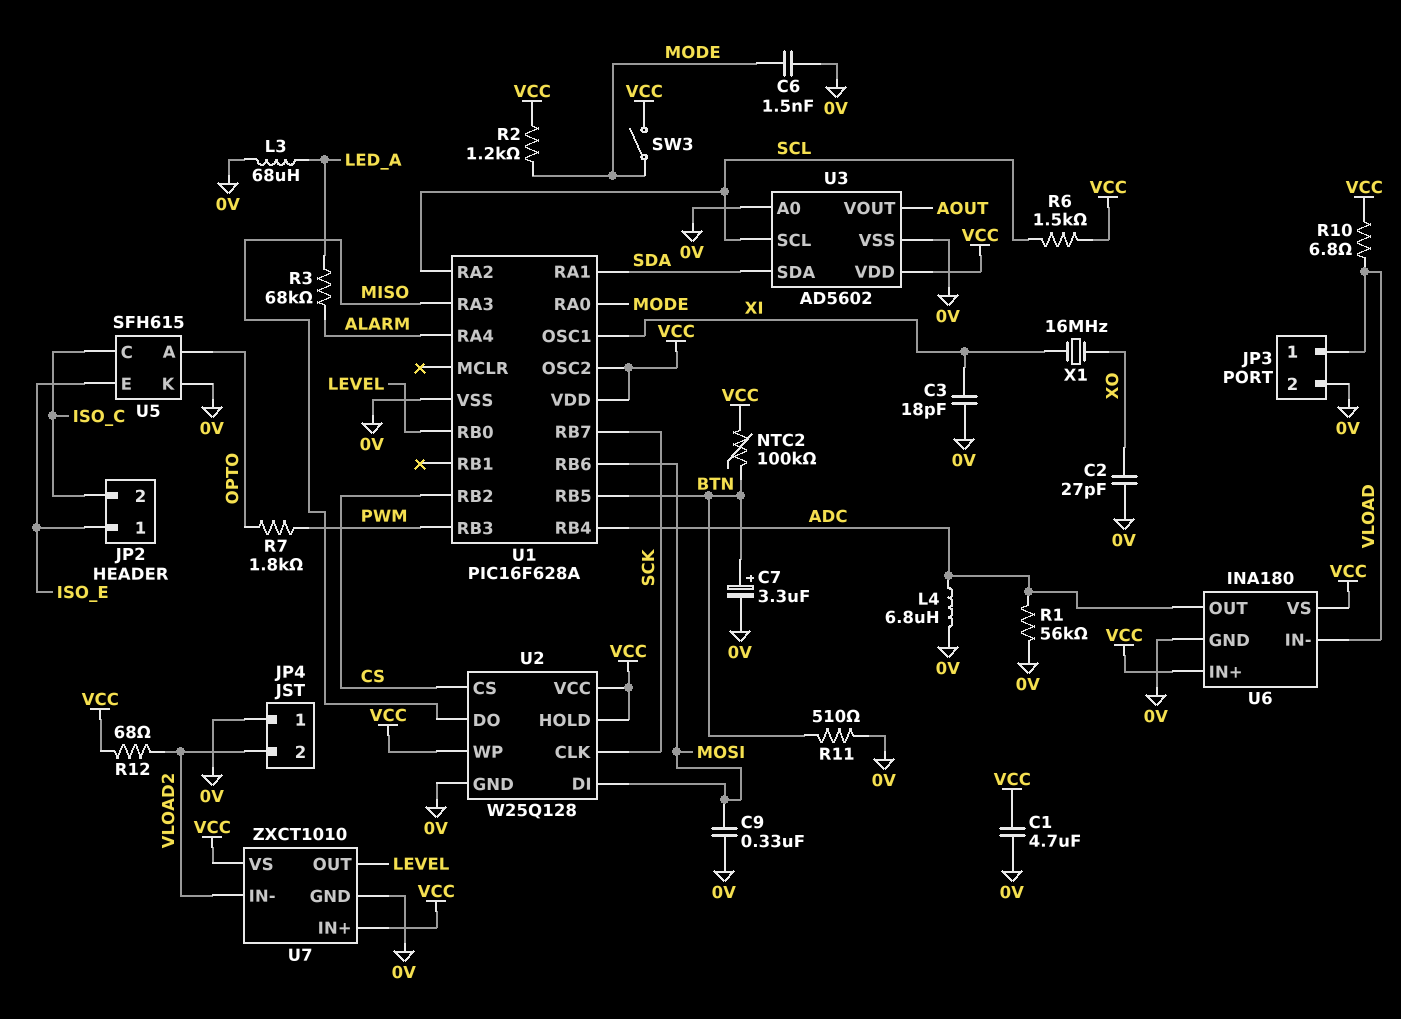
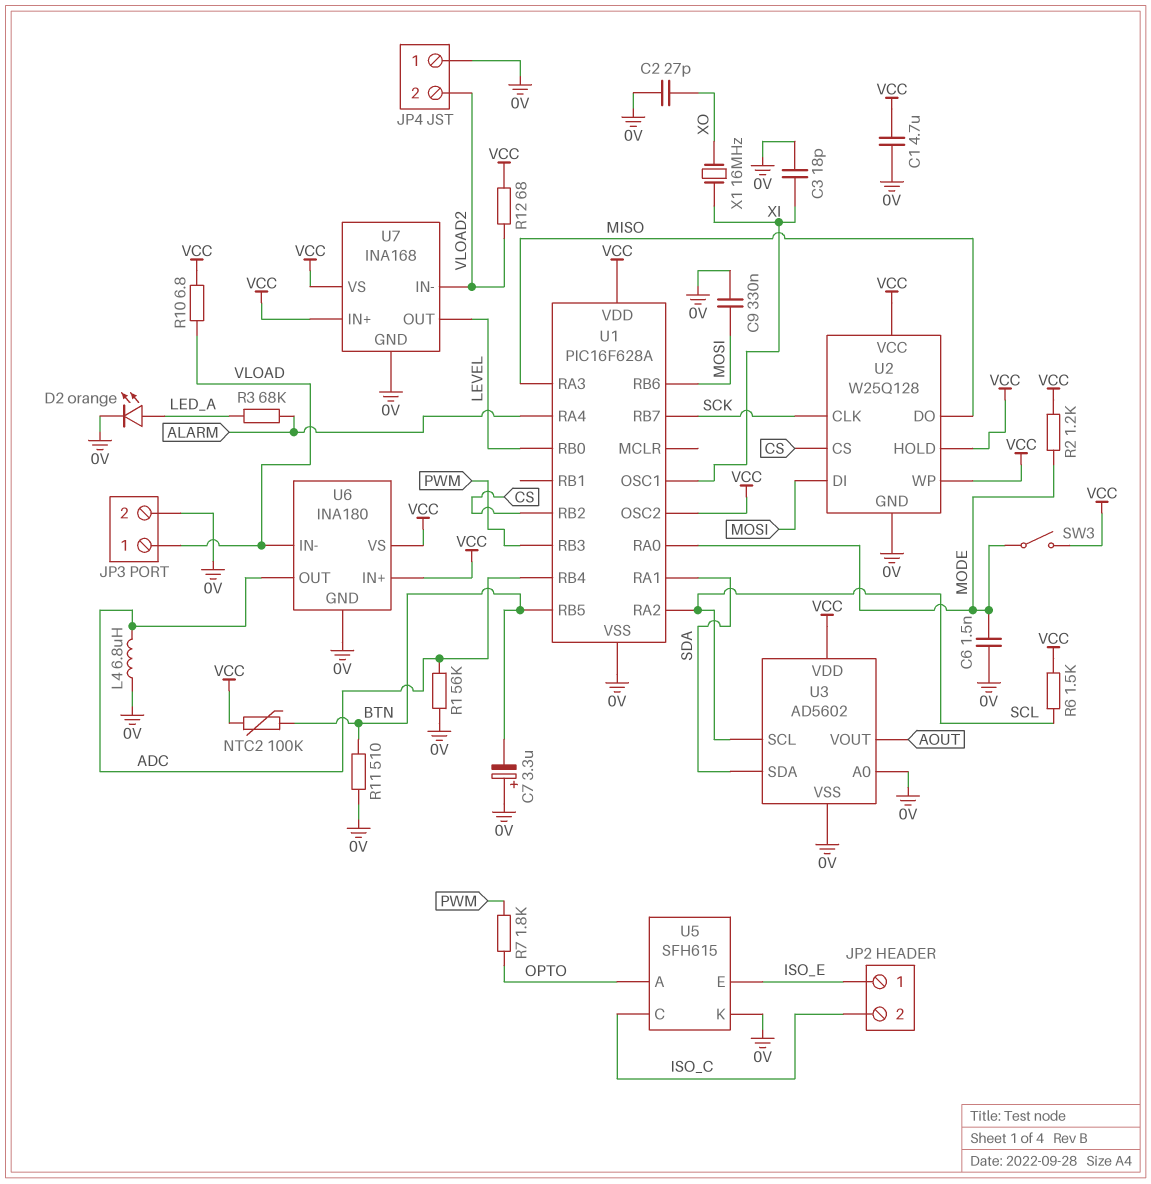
C7: 3.3uF (plus BTN, minus 0V) -> 3.3uF (plus 0V, minus BTN)
D2: none -> LED orange (A LED_A, K 0V)
L3: 68uH (0V, LED_A) -> none
U7: ZXCT1010 -> INA168

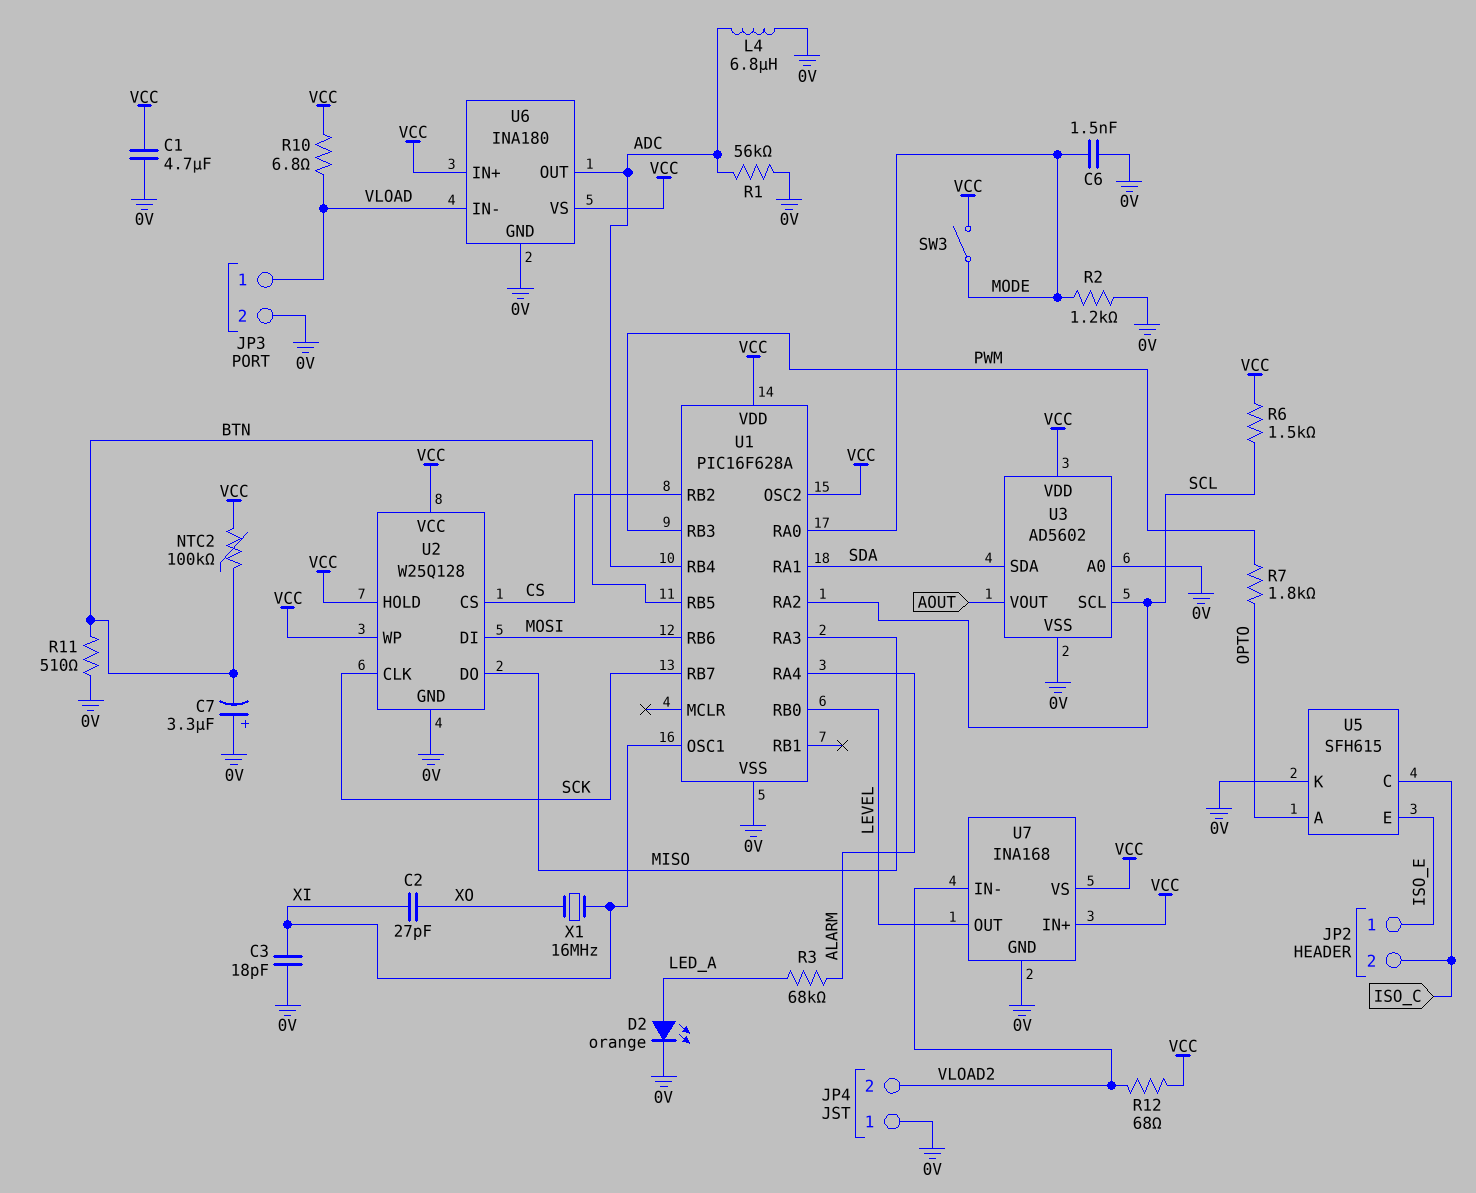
C2: 27pF (0V, XO) -> 27pF (XI, XO)
C9: 330nF (0V, MOSI) -> none
R2: 1.2k (MODE, VCC) -> 1.2k (0V, MODE)

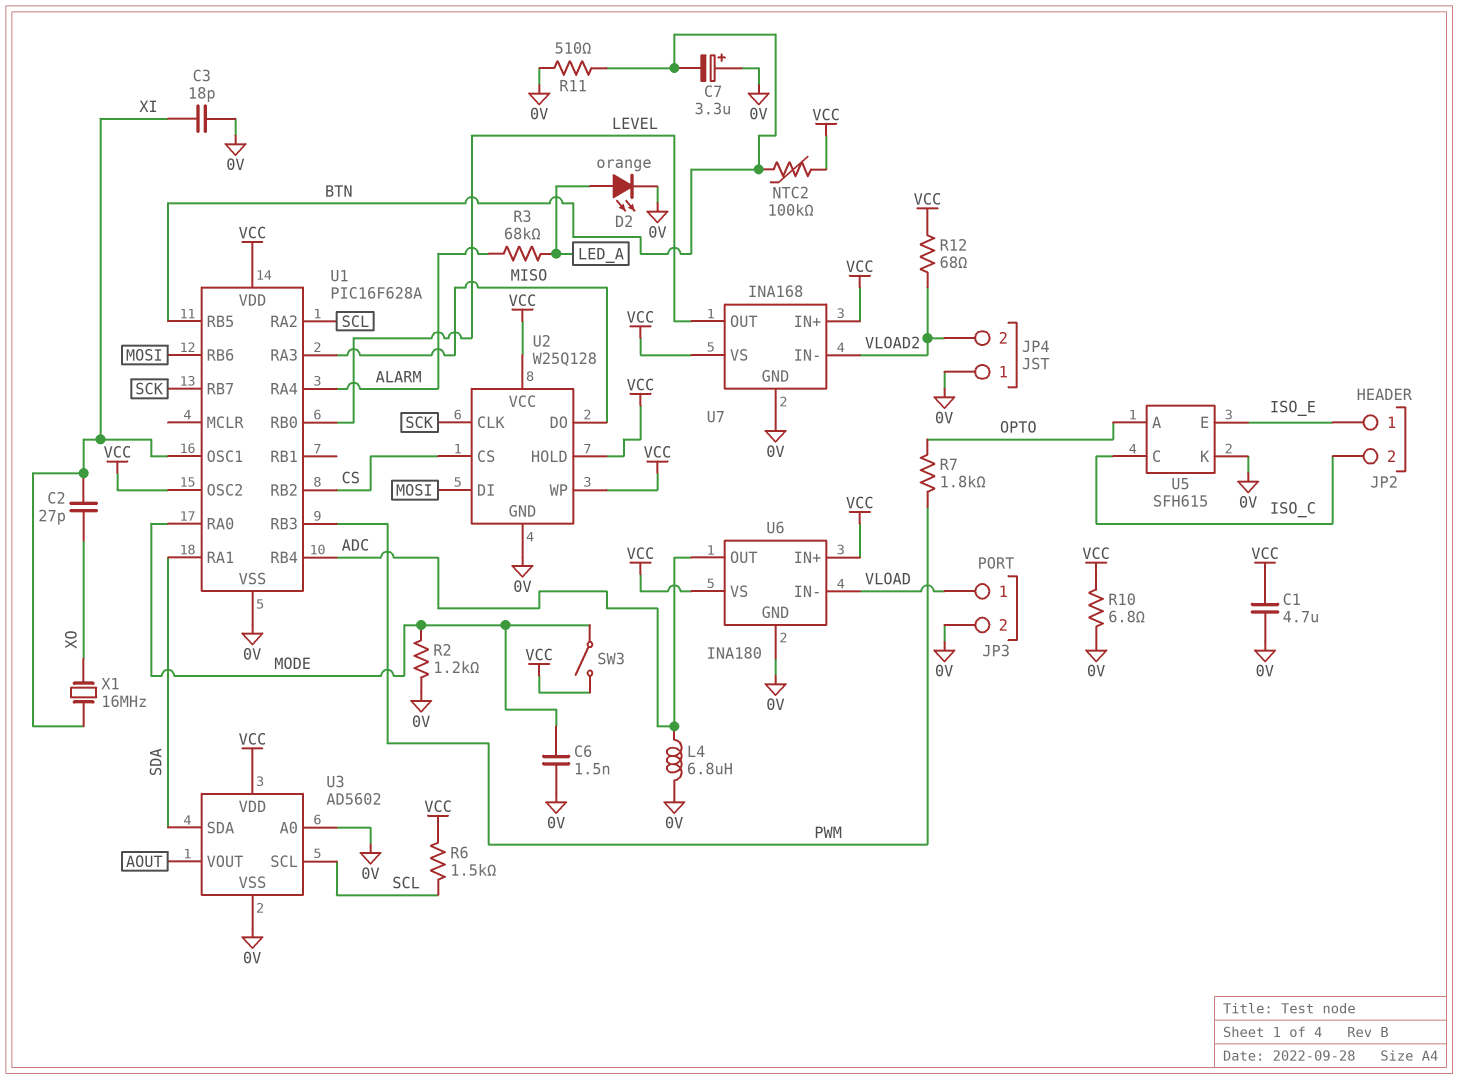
R1: 56k (0V, ADC) -> none
R10: 6.8 (VCC, VLOAD) -> 6.8 (0V, VCC)

